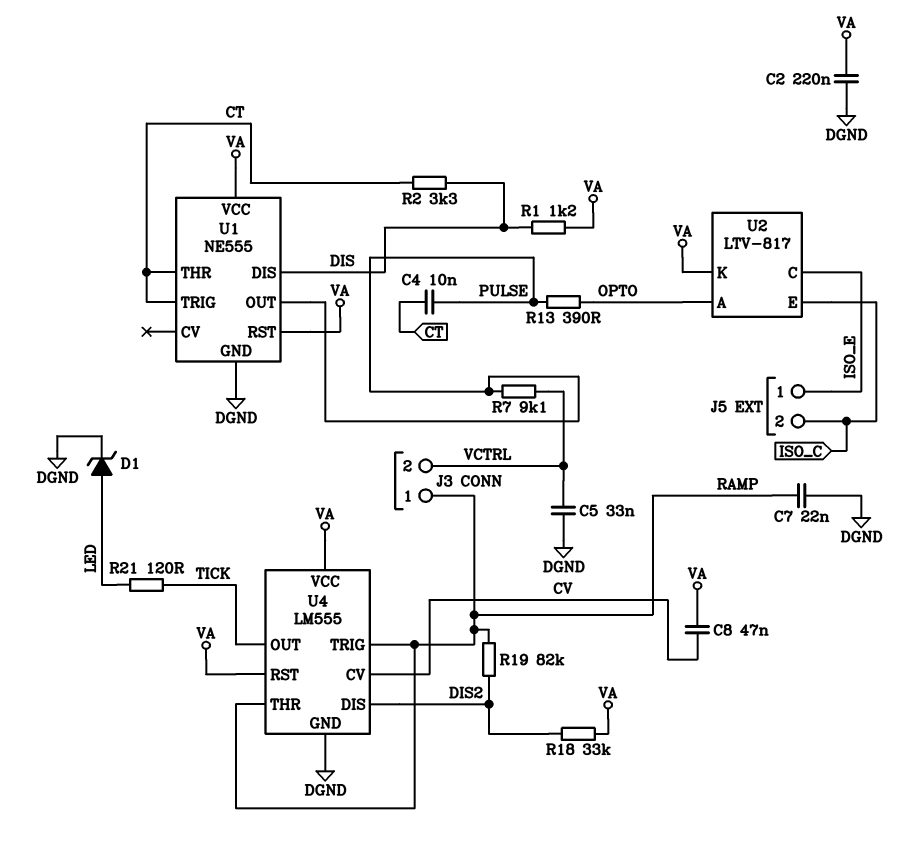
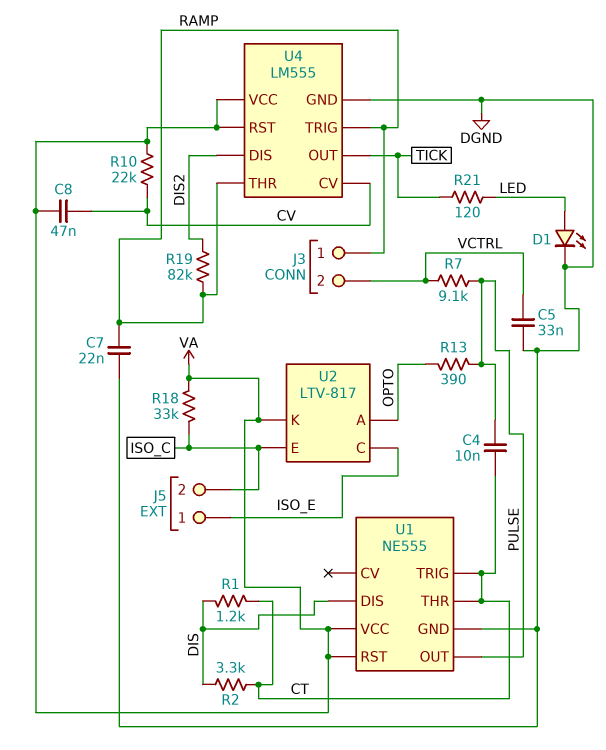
C2: 220nF (DGND, VA) -> none
D1: zener (A LED, K DGND) -> LED (A LED, K DGND)
R1: 1.2k (DIS, VA) -> 1.2k (CT, DIS)
R10: none -> 22k (CV, VA)
R18: 33k (DIS2, VA) -> 33k (ISO_C, VA)

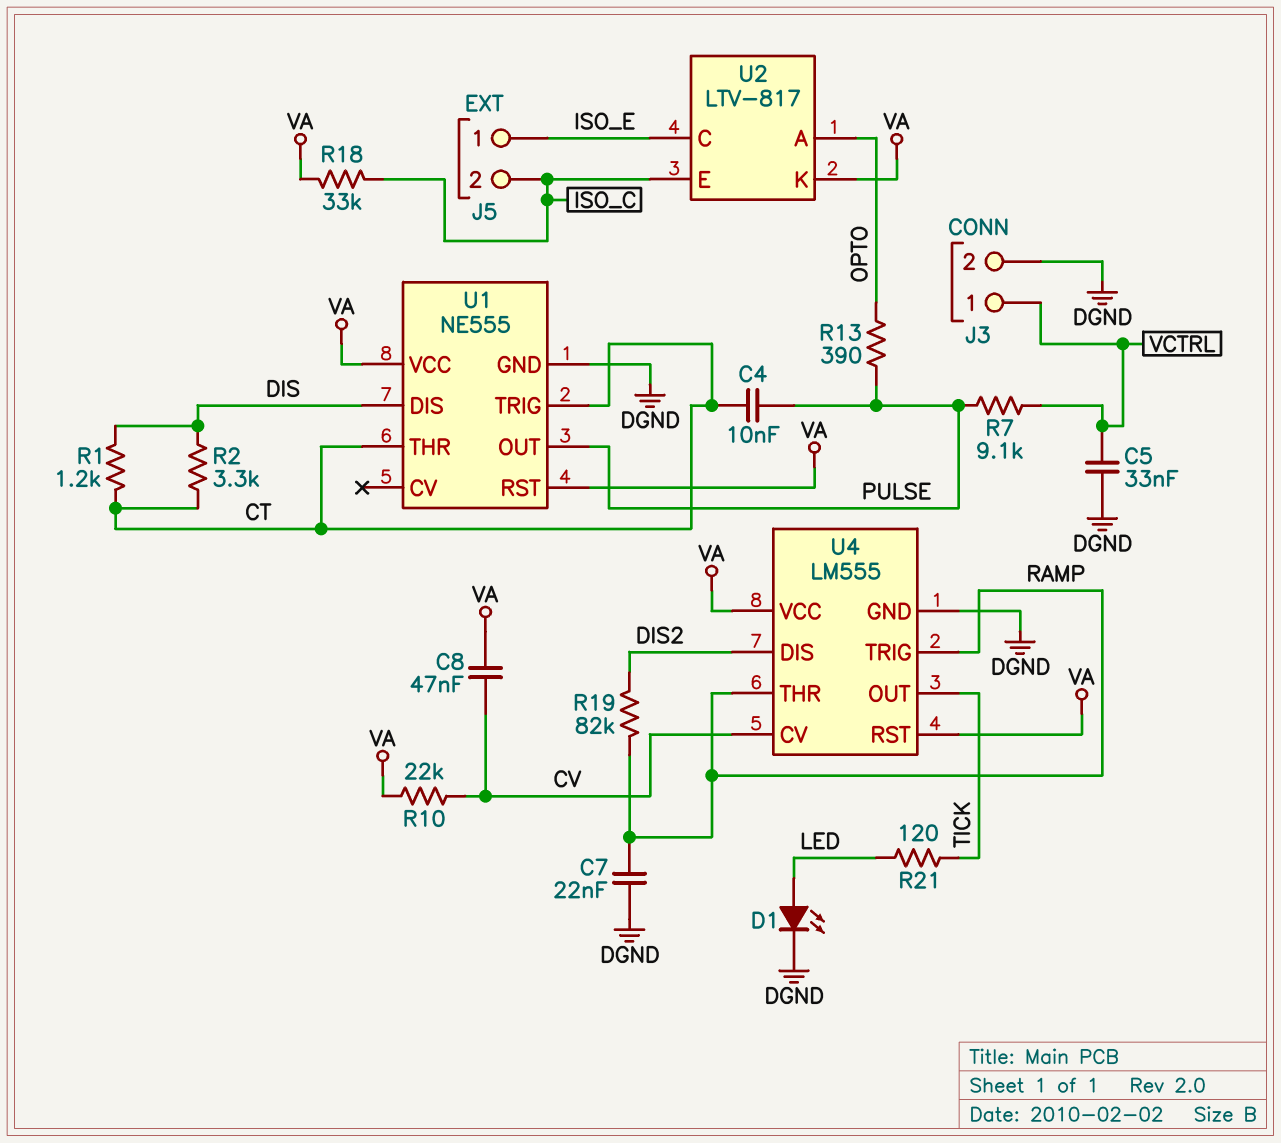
J3 pin 1: RAMP -> VCTRL
J3 pin 2: VCTRL -> DGND

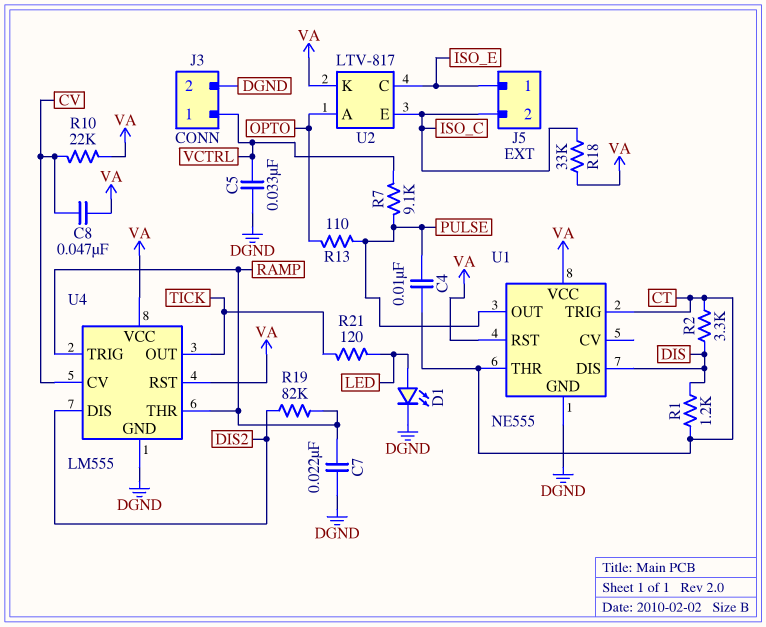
R13: 390 (OPTO, PULSE) -> 110 (OPTO, PULSE)

